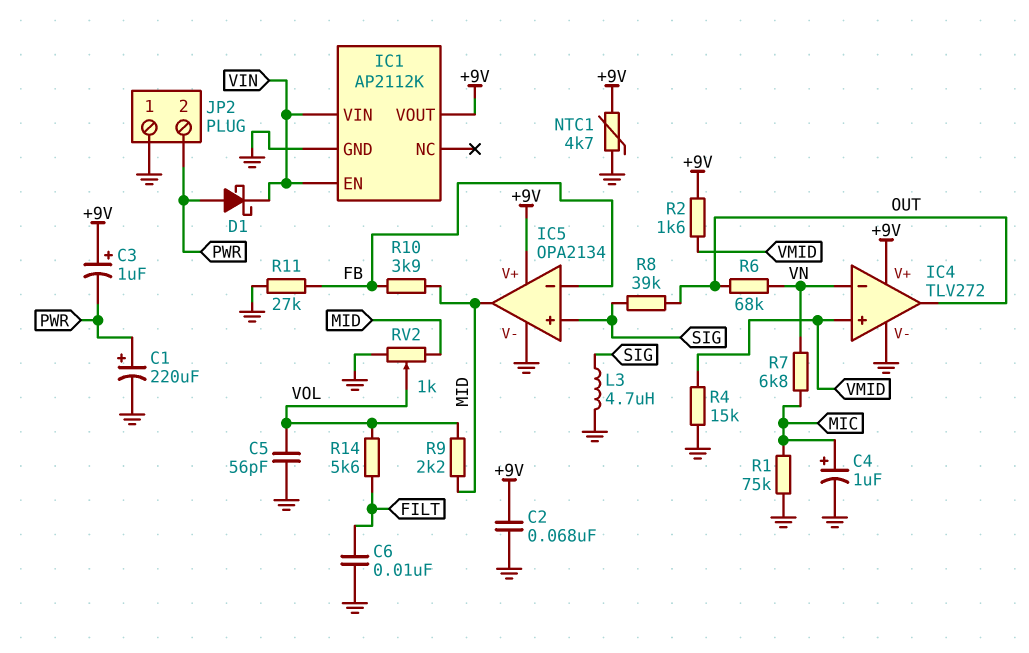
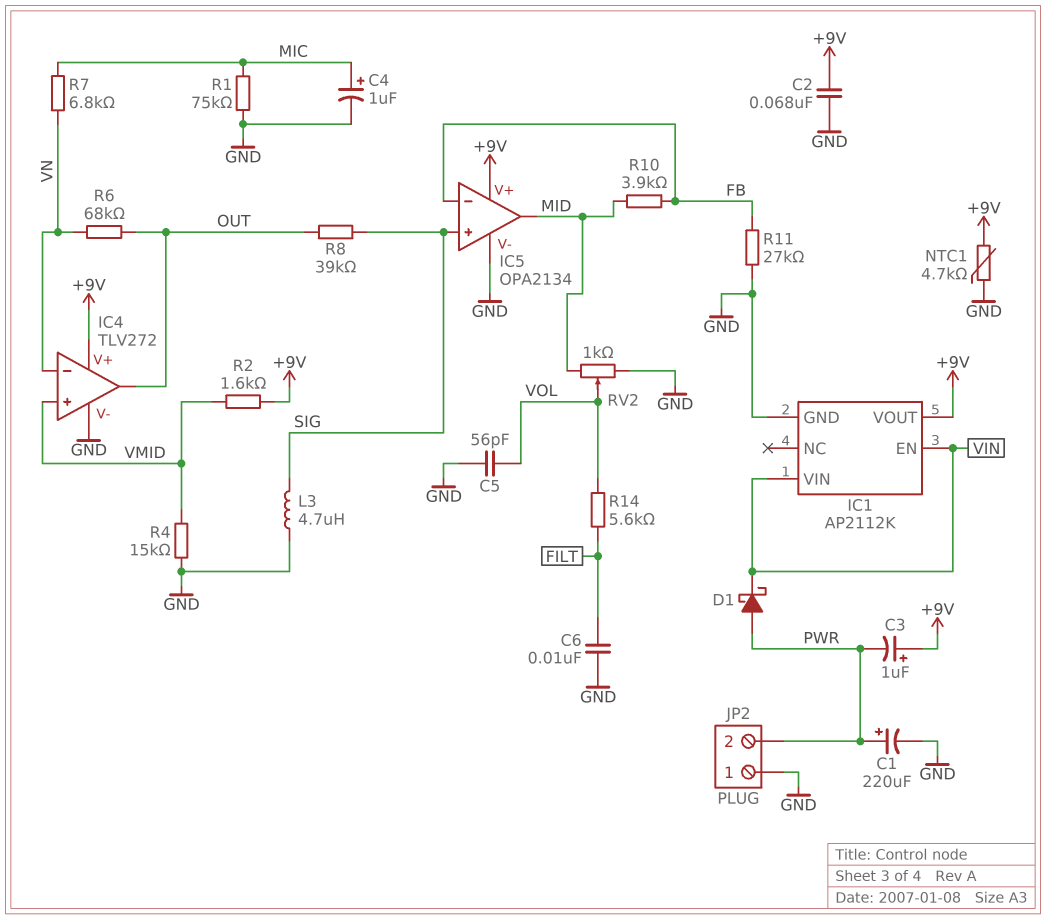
R9: 2.2k (MID, VOL) -> none

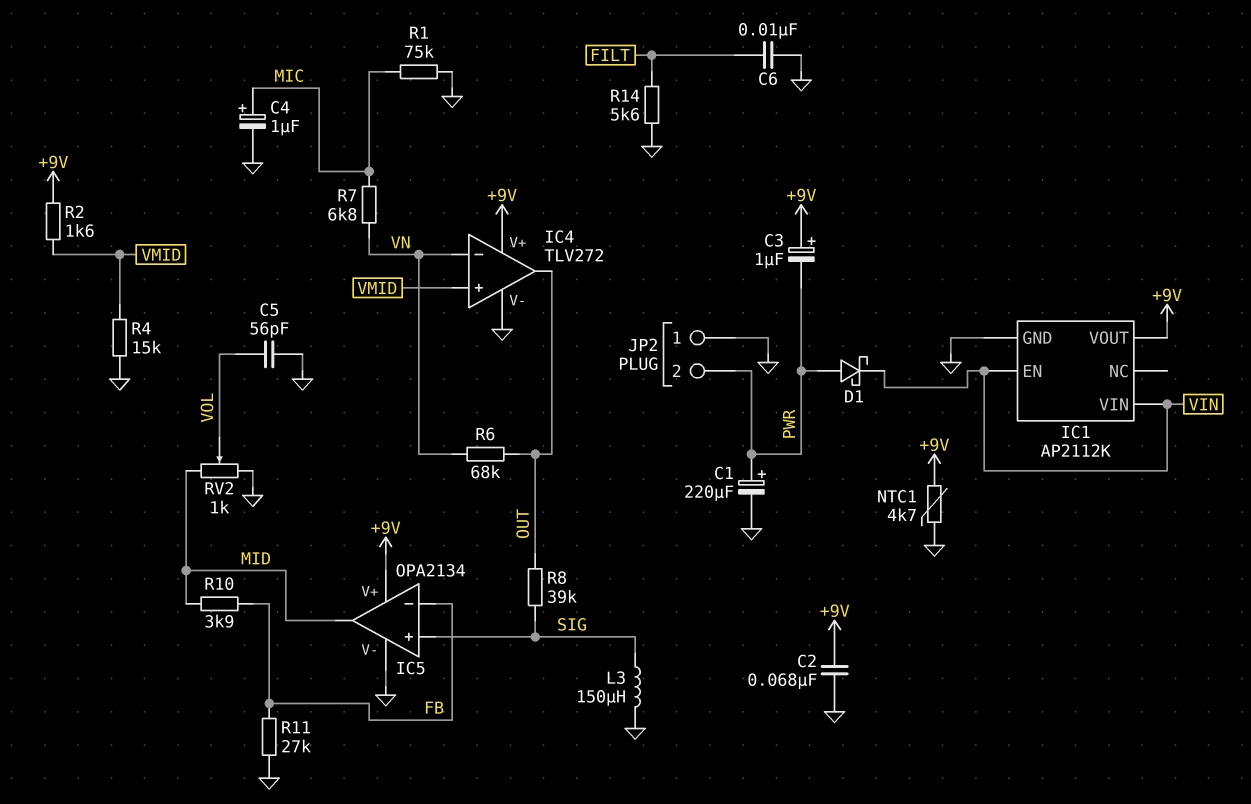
L3: 4.7uH (GND, SIG) -> 150uH (GND, SIG)
R14: 5.6k (FILT, VOL) -> 5.6k (FILT, GND)

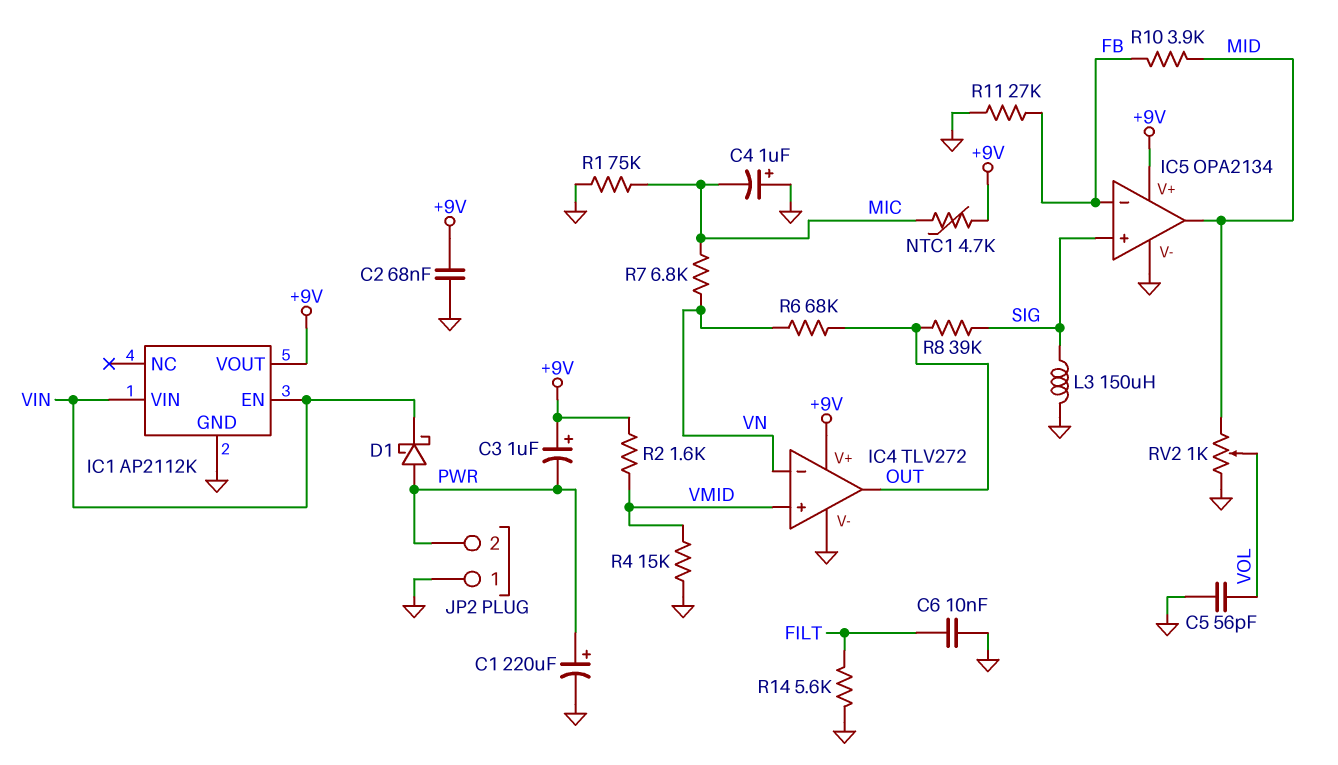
C4: 1uF (plus MIC, minus GND) -> 1uF (plus GND, minus MIC)
NTC1: 4.7k (+9V, GND) -> 4.7k (+9V, MIC)

